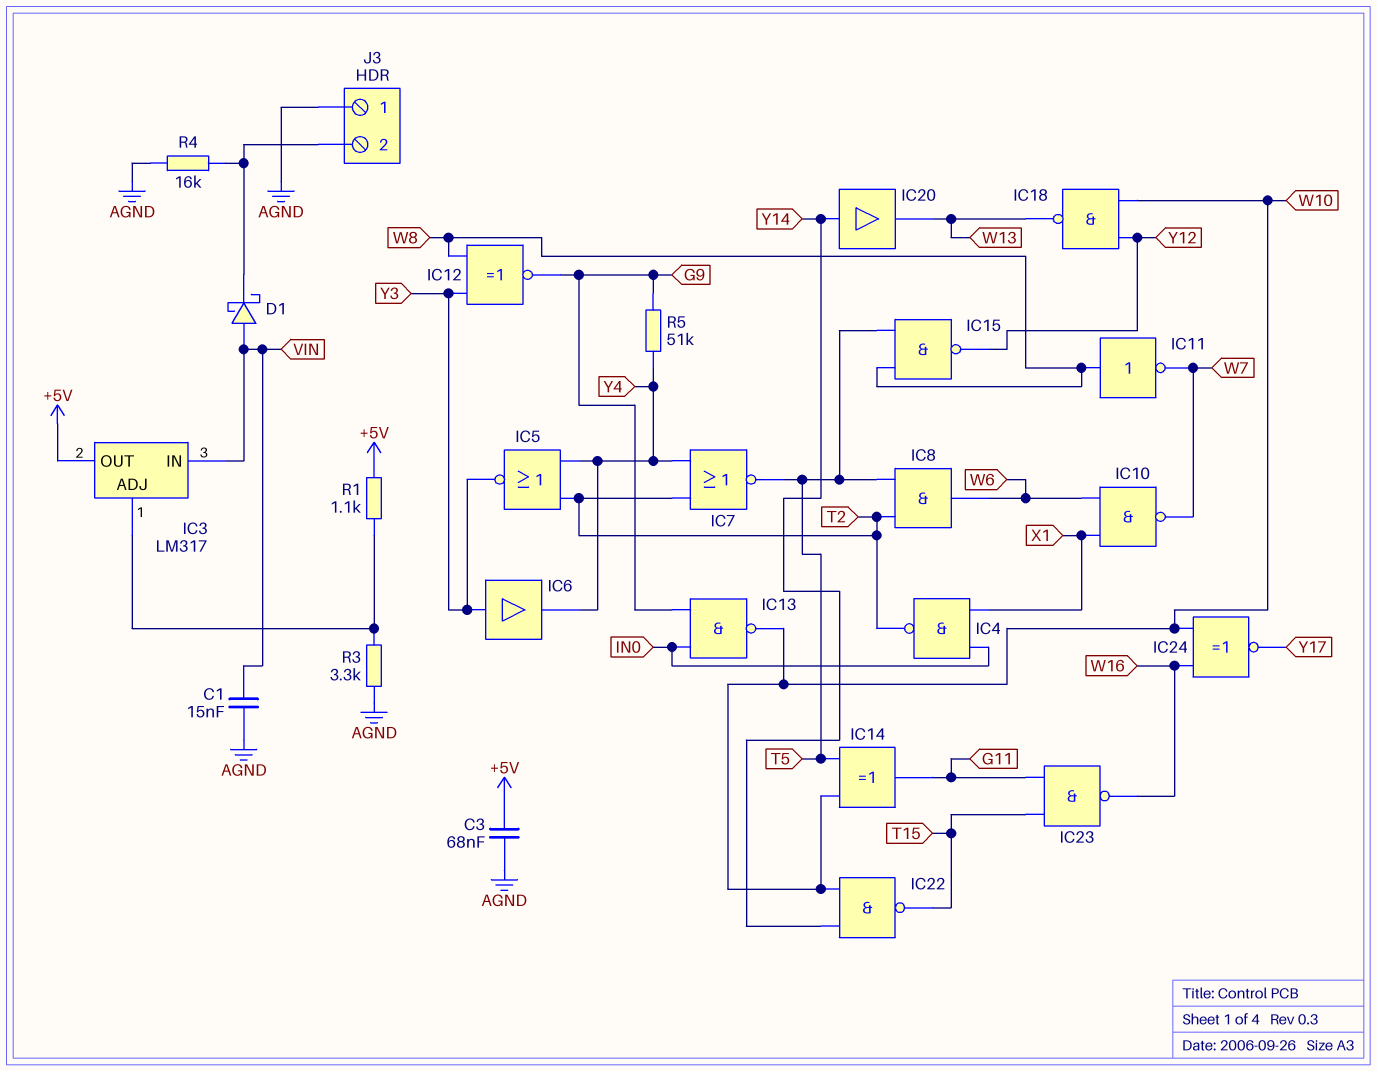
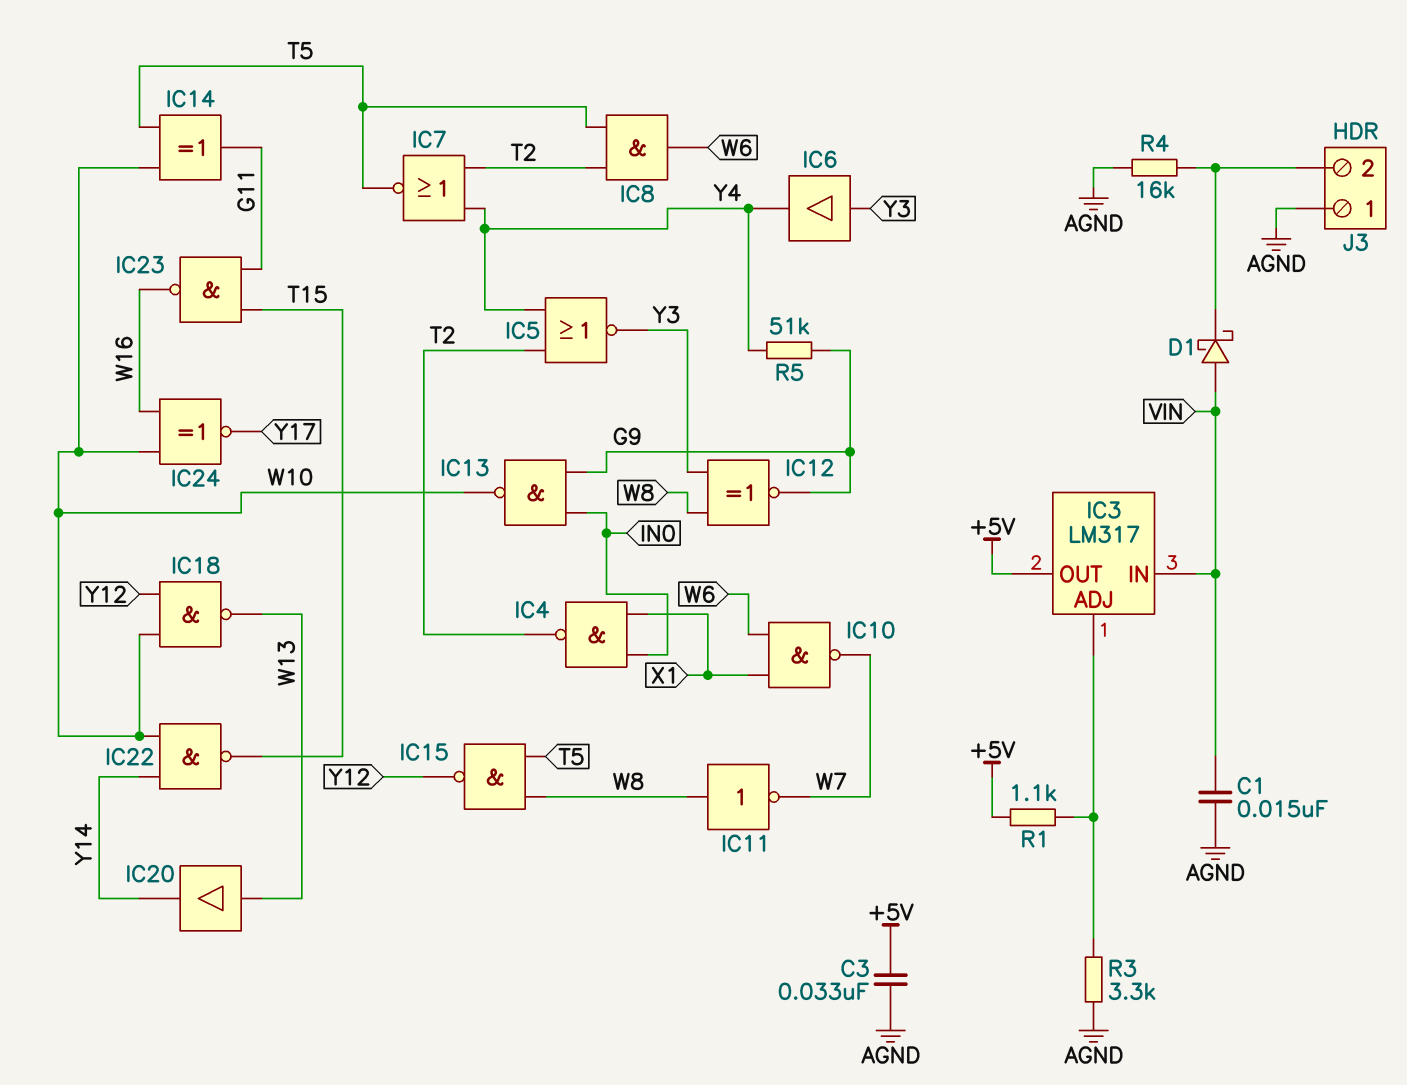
C3: 68nF (+5V, AGND) -> 33nF (+5V, AGND)
IC20: buffer (in Y14, out W13) -> buffer (in W13, out Y14)

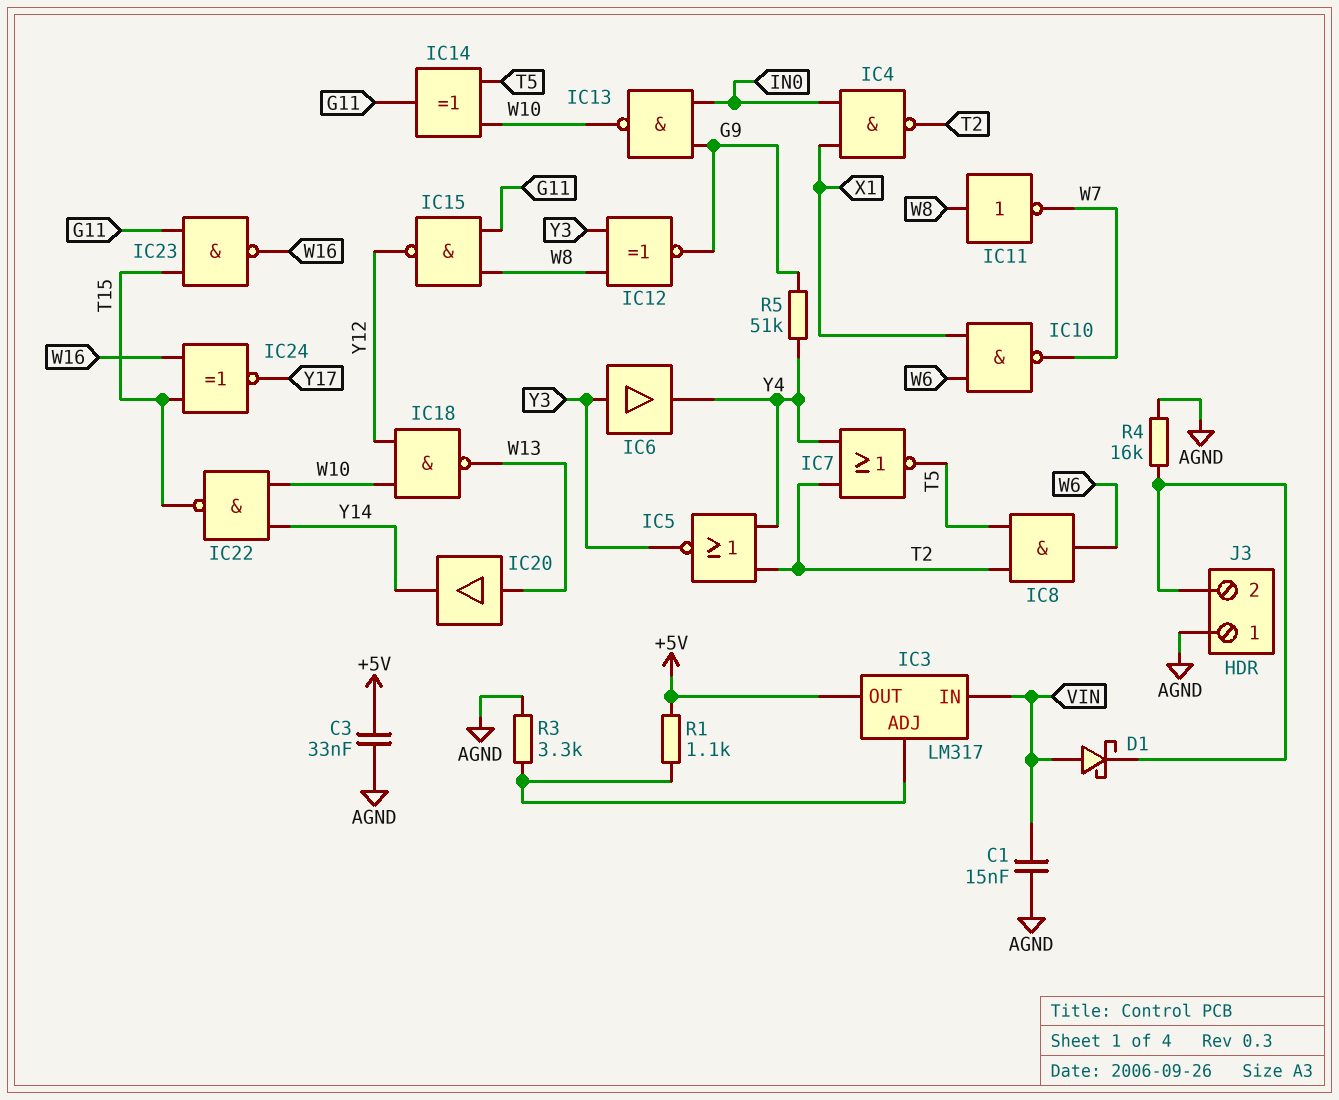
IC15: NAND (in T5, in W8, out Y12) -> NAND (in G11, in W8, out Y12)
IC24: XNOR (in W10, in W16, out Y17) -> XNOR (in T15, in W16, out Y17)

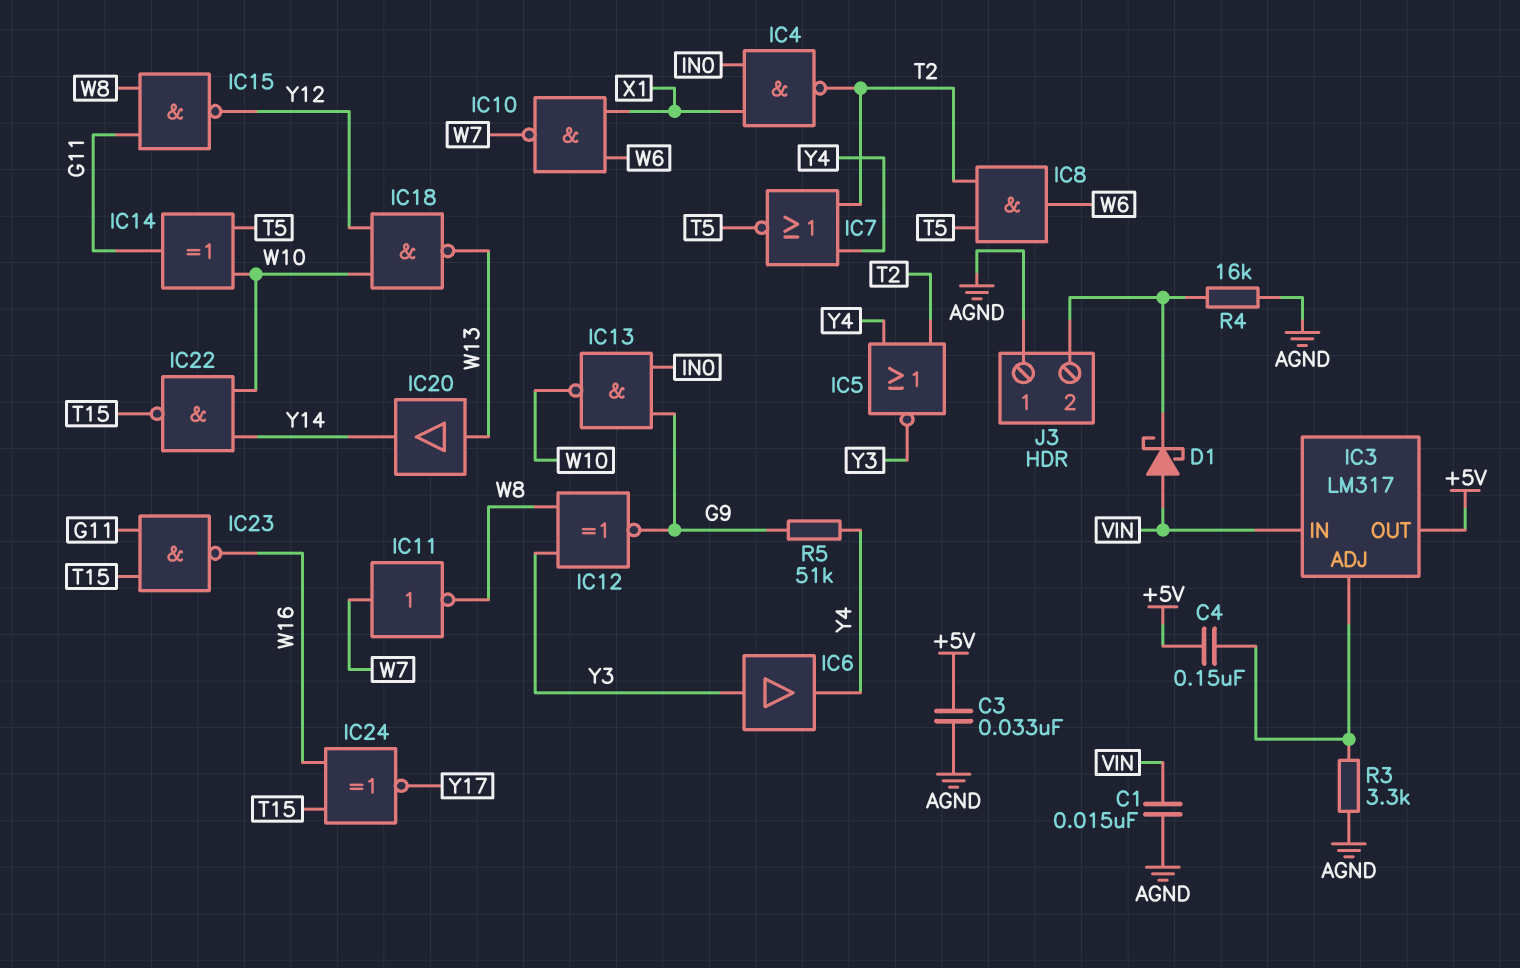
C4: none -> 150nF (+5V, IC3/ADJ)
IC11: NOT (in W8, out W7) -> NOT (in W7, out W8)
R1: 1.1k (+5V, IC3/ADJ) -> none

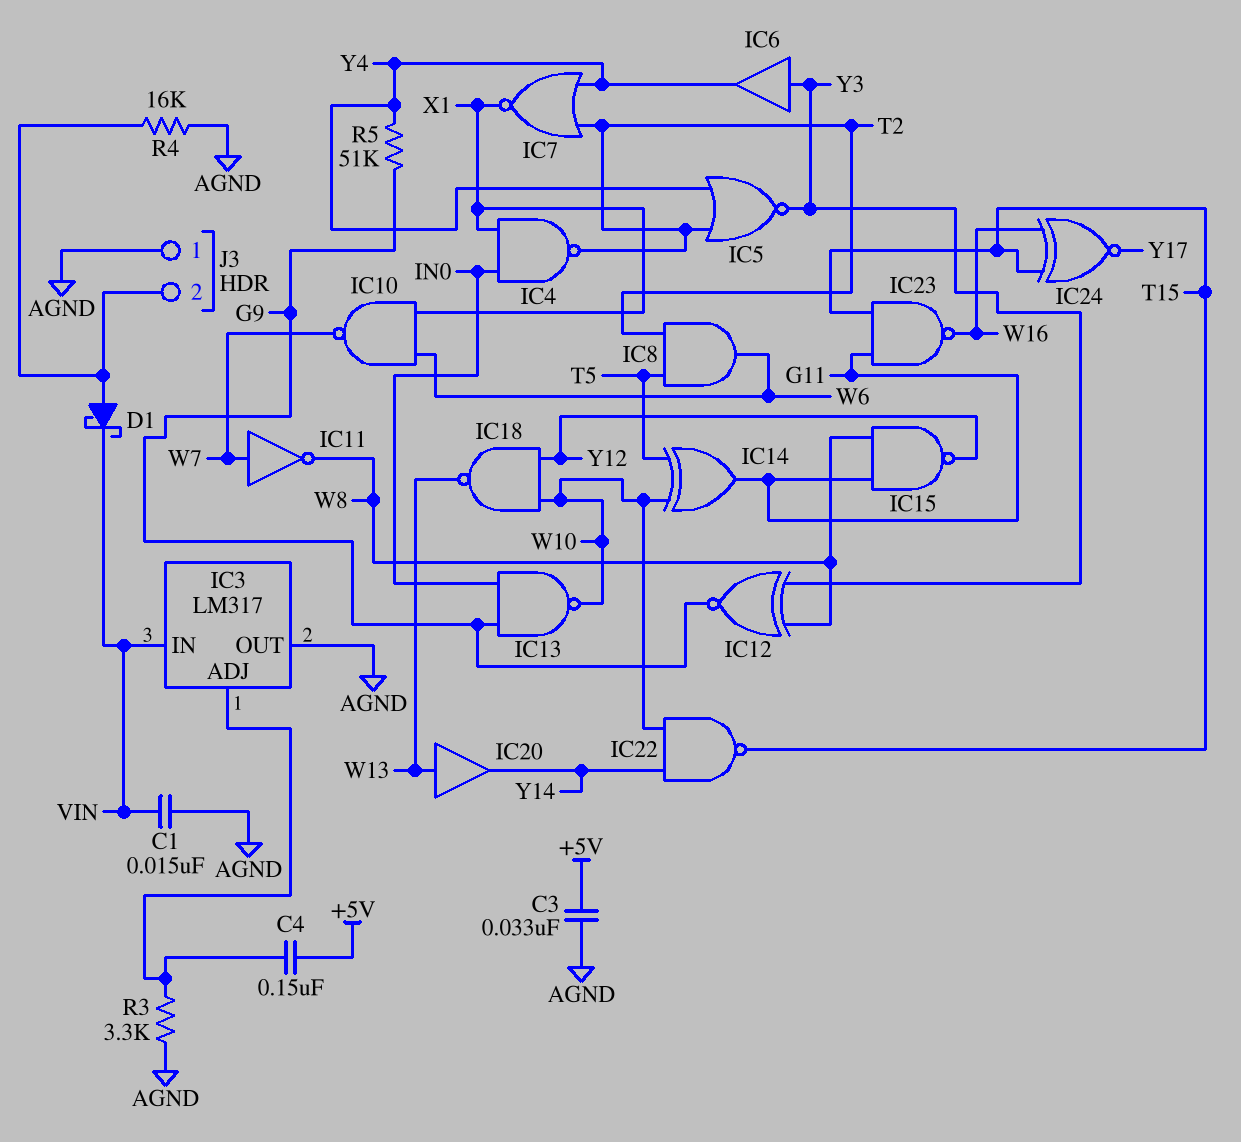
D1: schottky (A VIN, K J3/2) -> schottky (A J3/2, K VIN)
IC3 pin OUT: +5V -> AGND
IC7: NOR (in T2, in Y4, out T5) -> NOR (in T2, in Y4, out X1)

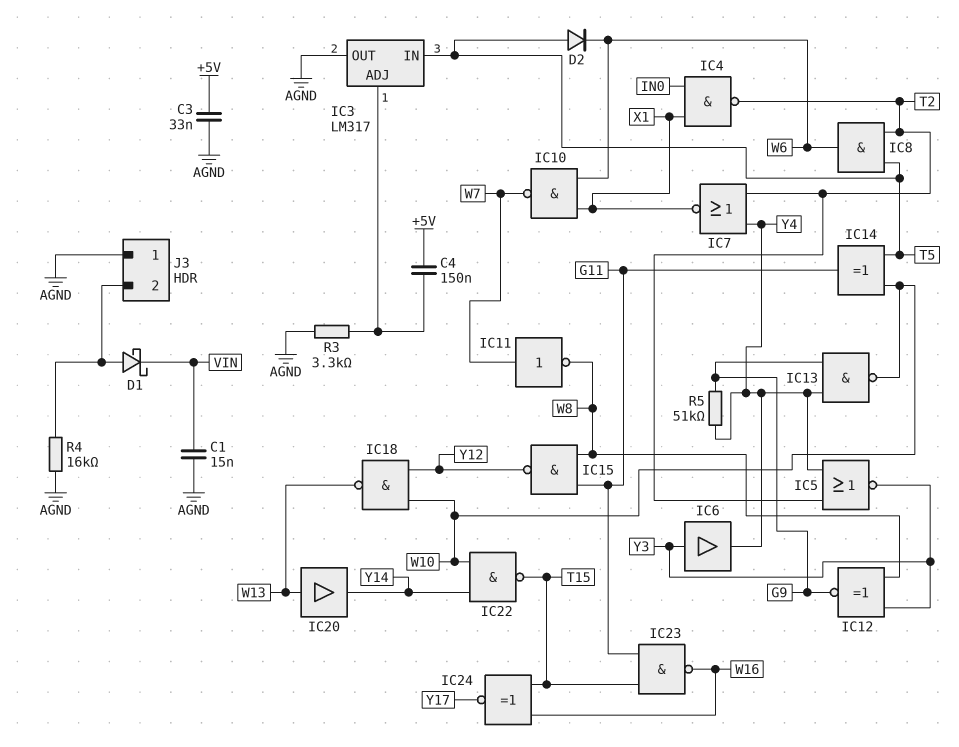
D2: none -> diode (A T5, K W6)
IC3 pin IN: VIN -> T5
IC13: NAND (in G9, in IN0, out W10) -> NAND (in G9, in Y4, out W10)

